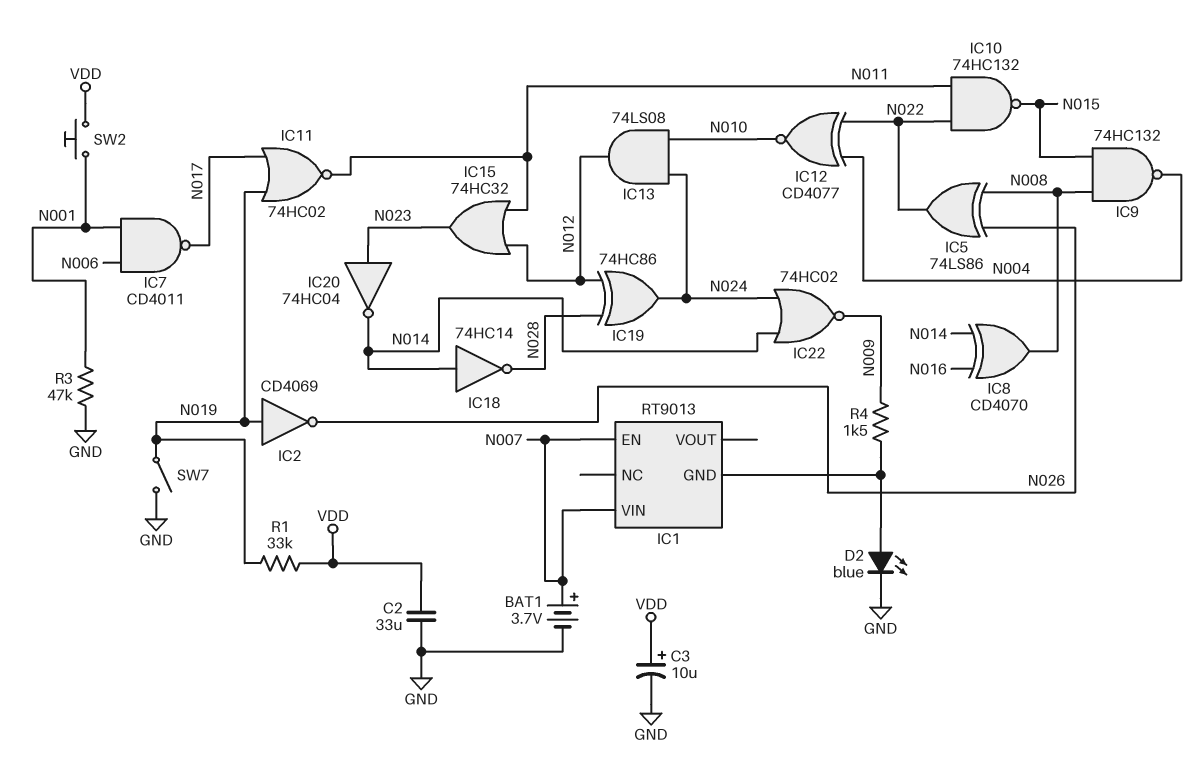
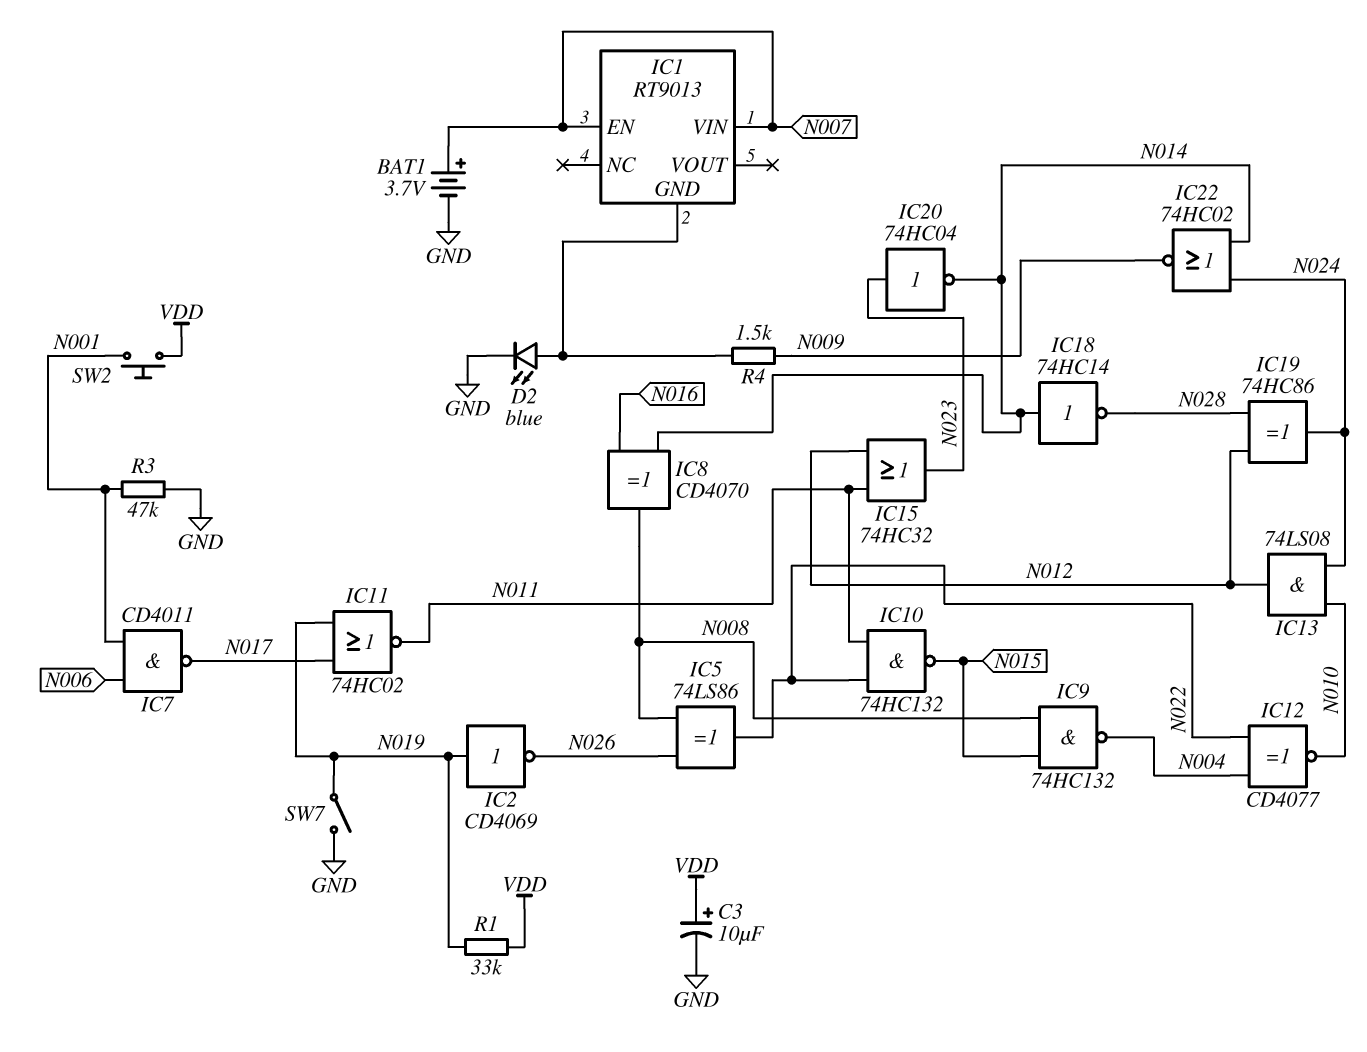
C2: 33uF (GND, VDD) -> none

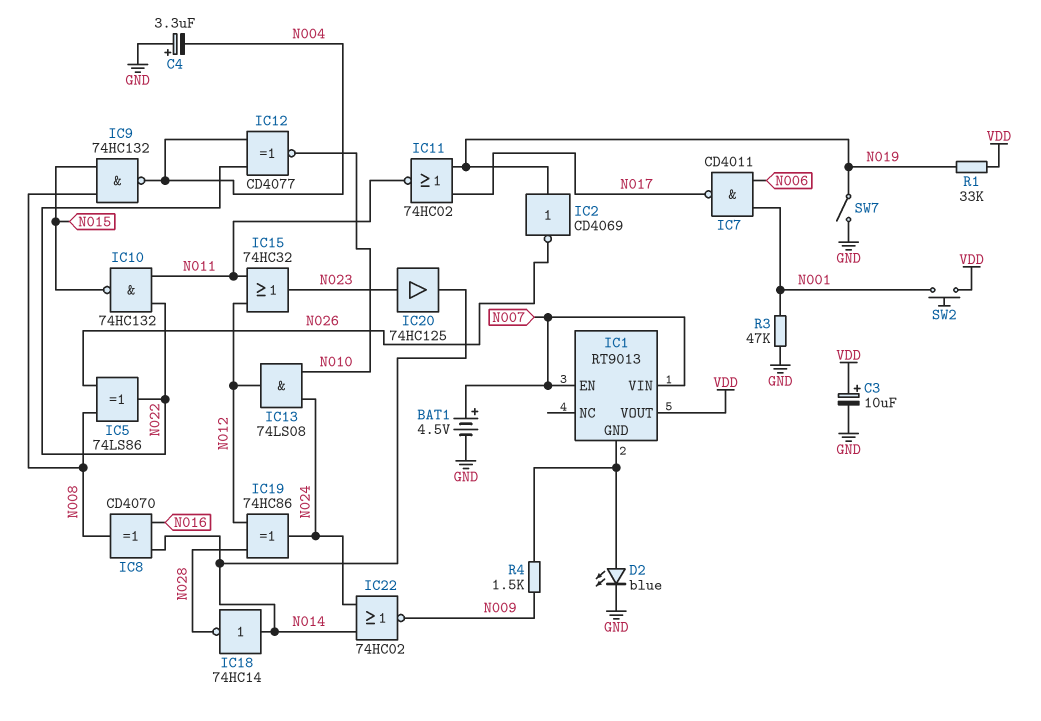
BAT1: 3.7V (plus N007, minus GND) -> 4.5V (plus N007, minus GND)
C4: none -> 3.3uF (plus GND, minus N004)
IC1 pin VOUT: none -> VDD
IC20: NOT 74HC04 (in N023, out N014) -> buffer 74HC125 (in N023, out N014)

